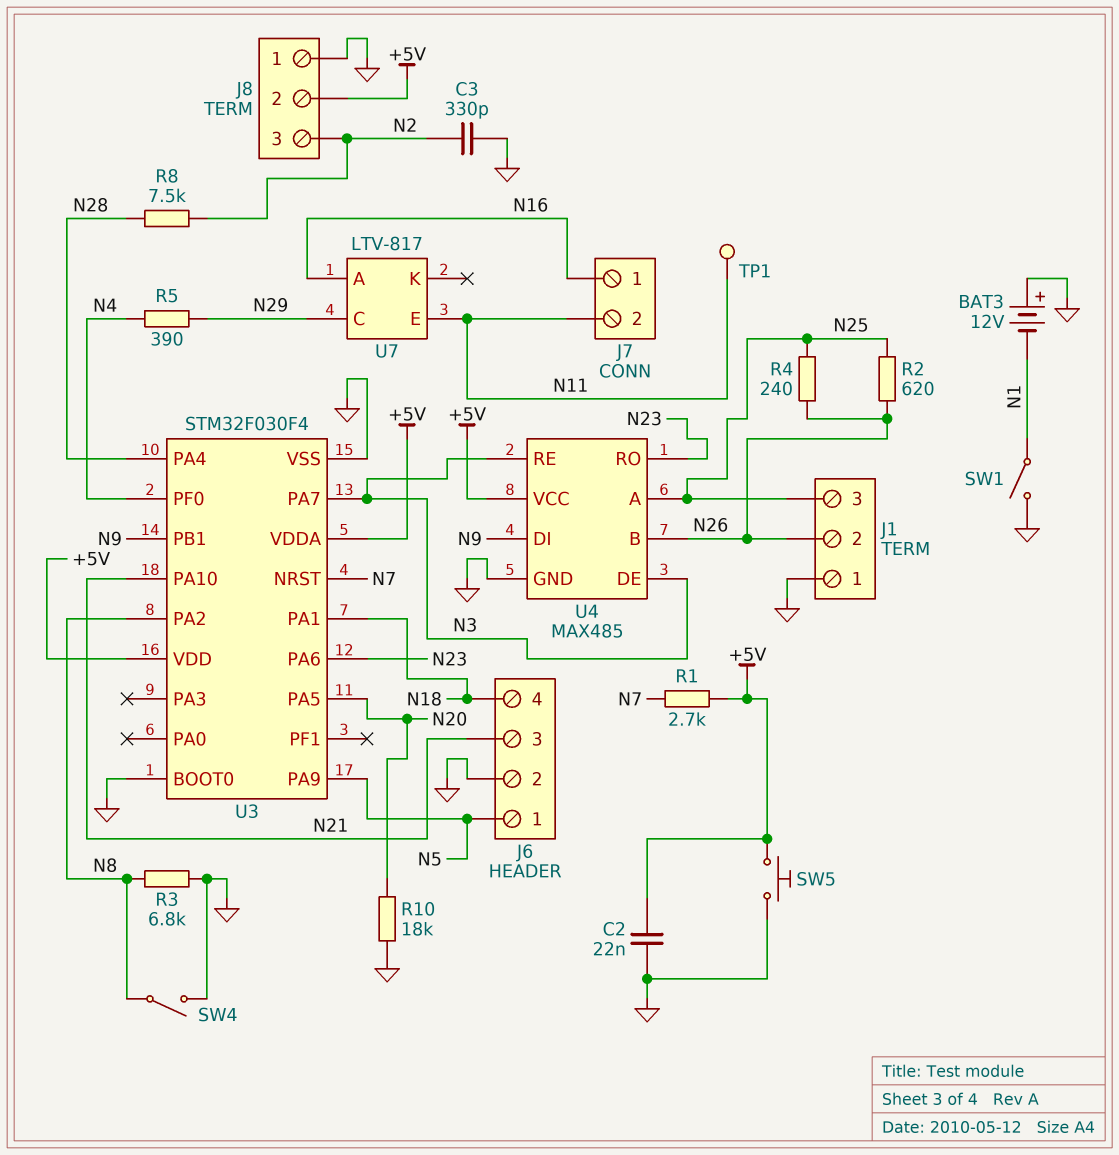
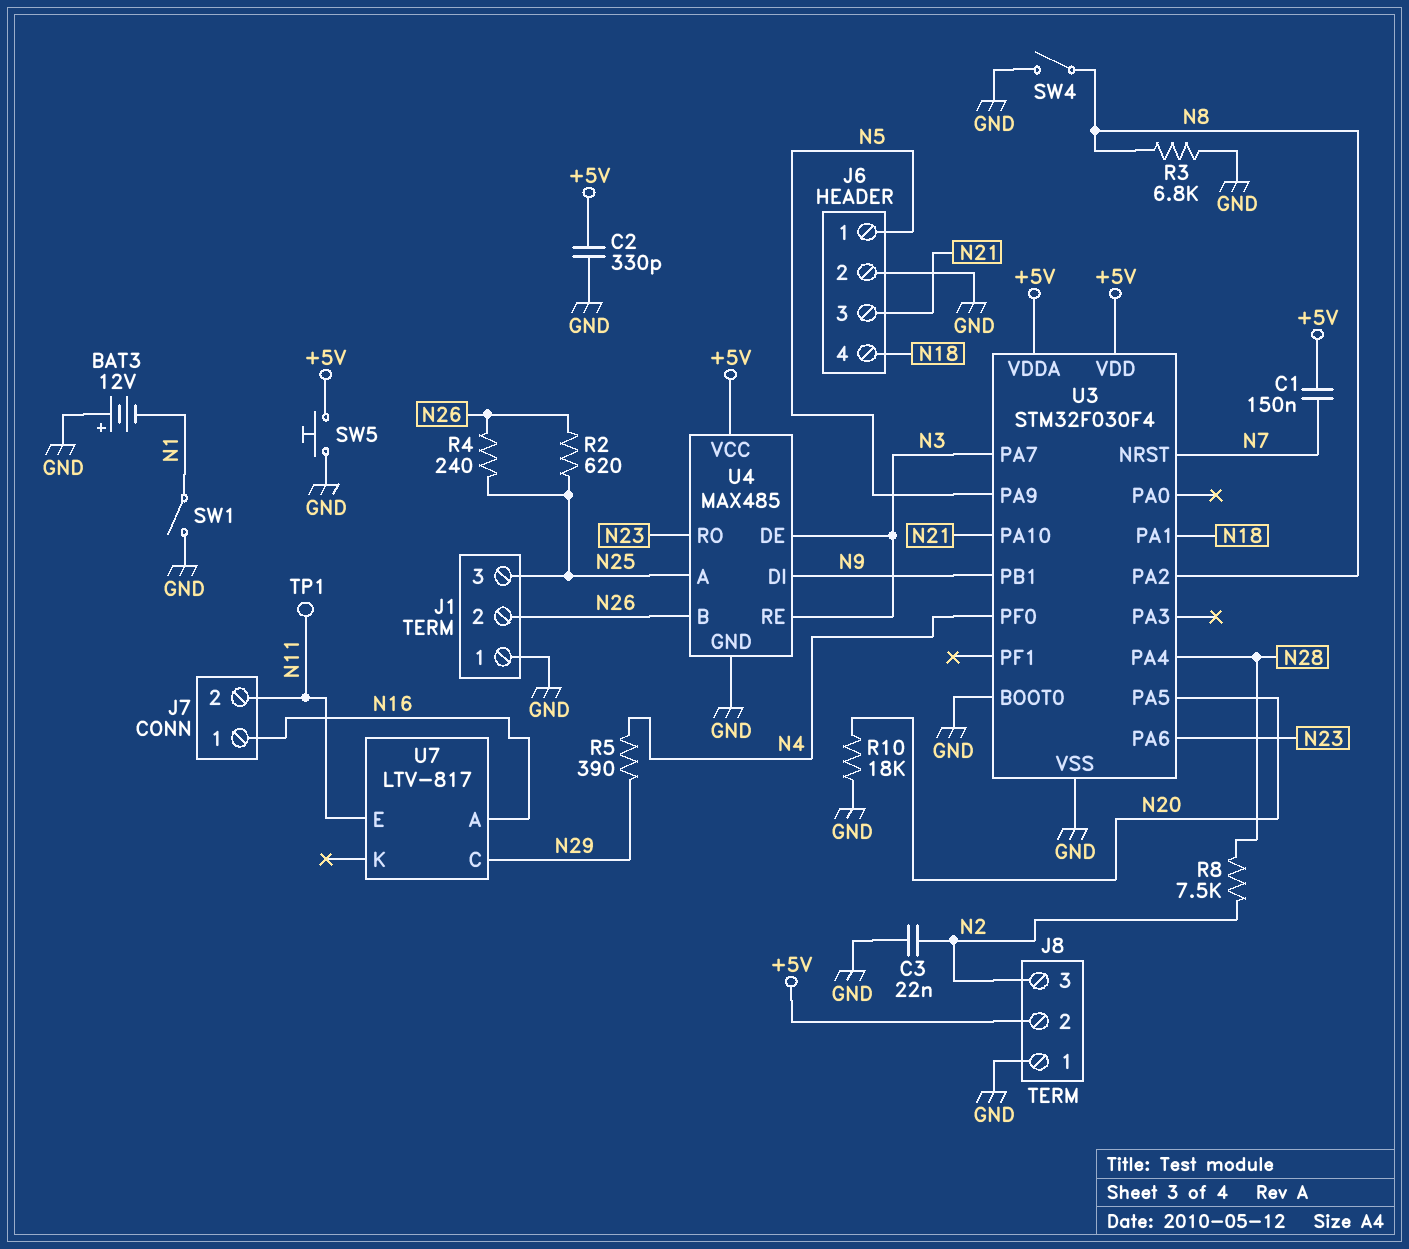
C1: none -> 150nF (+5V, N7)
C2: 22nF (+5V, GND) -> 330pF (+5V, GND)
C3: 330pF (GND, N2) -> 22nF (GND, N2)
R1: 2.7k (+5V, N7) -> none

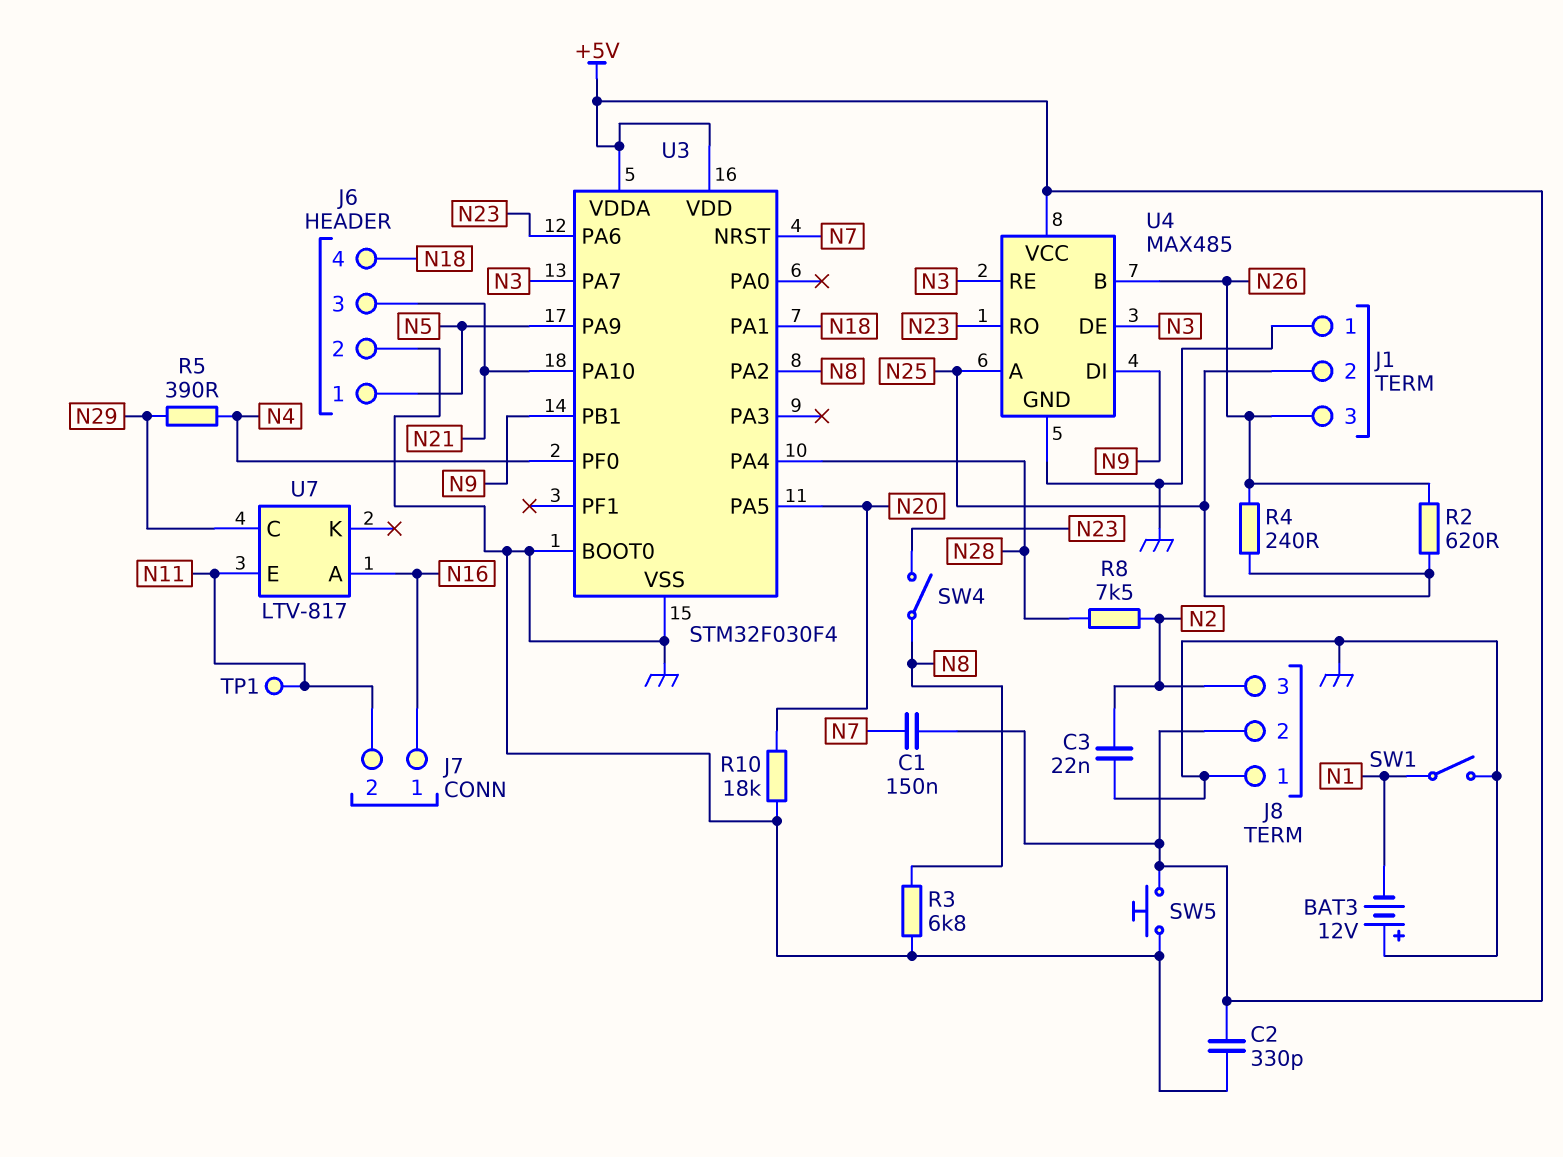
J1 pin 2: N26 -> N25
J1 pin 3: N25 -> N26
SW4: switch (GND, N8) -> switch (N8, N23)

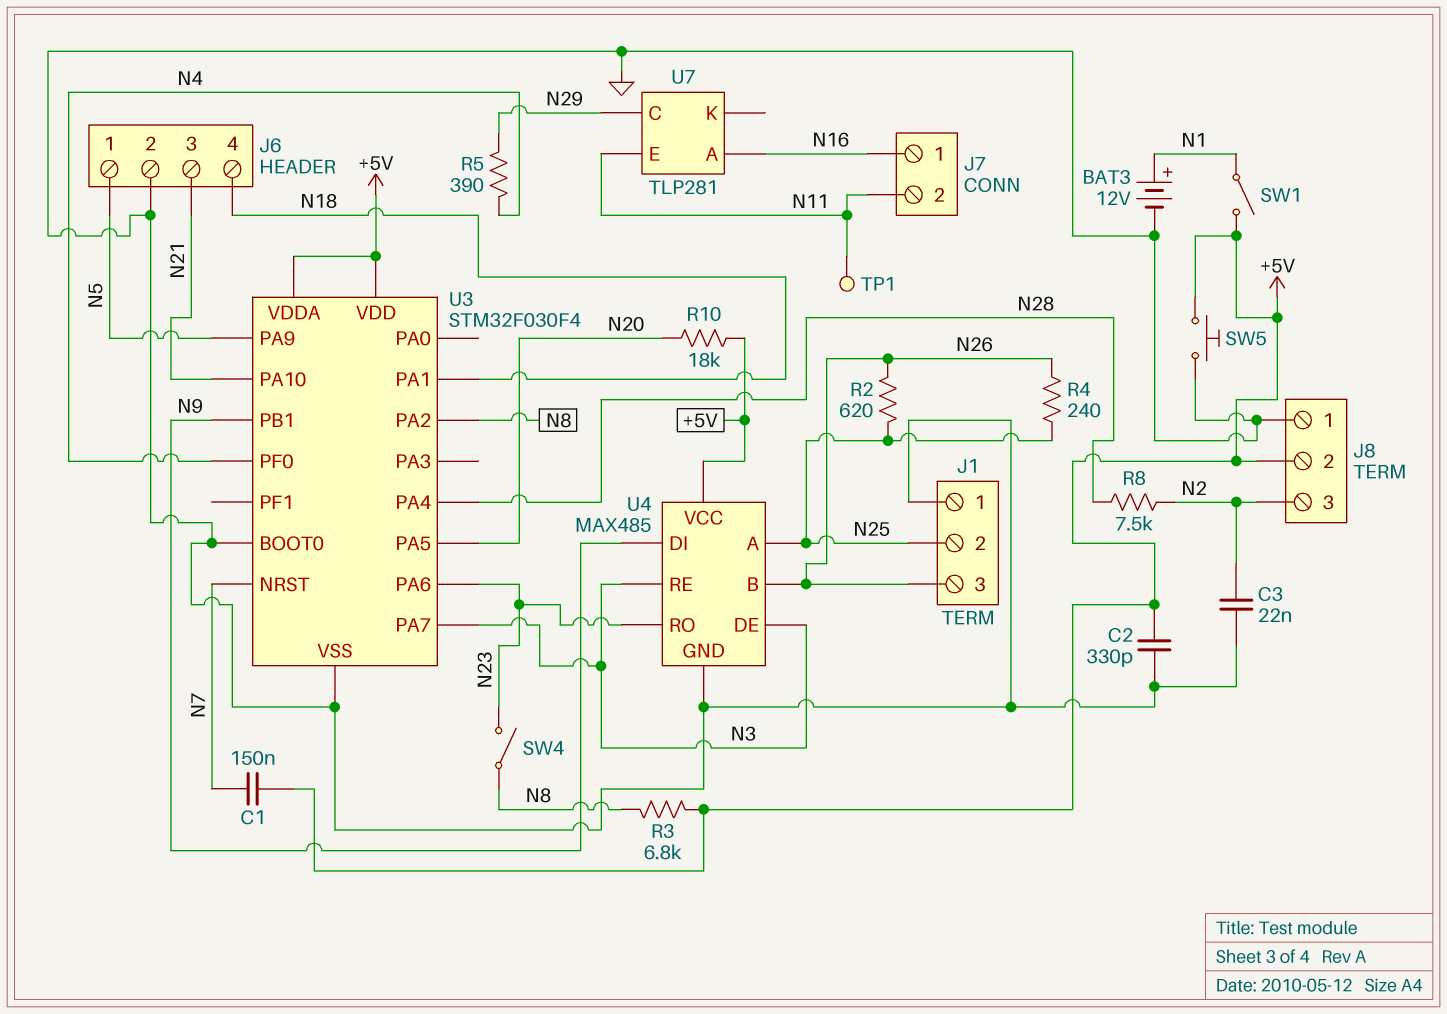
BAT3: 12V (plus GND, minus N1) -> 12V (plus N1, minus GND)
R3: 6.8k (GND, N8) -> 6.8k (+5V, N8)
R10: 18k (GND, N20) -> 18k (+5V, N20)
SW1: switch (GND, N1) -> switch (+5V, N1)
U7: LTV-817 -> TLP281

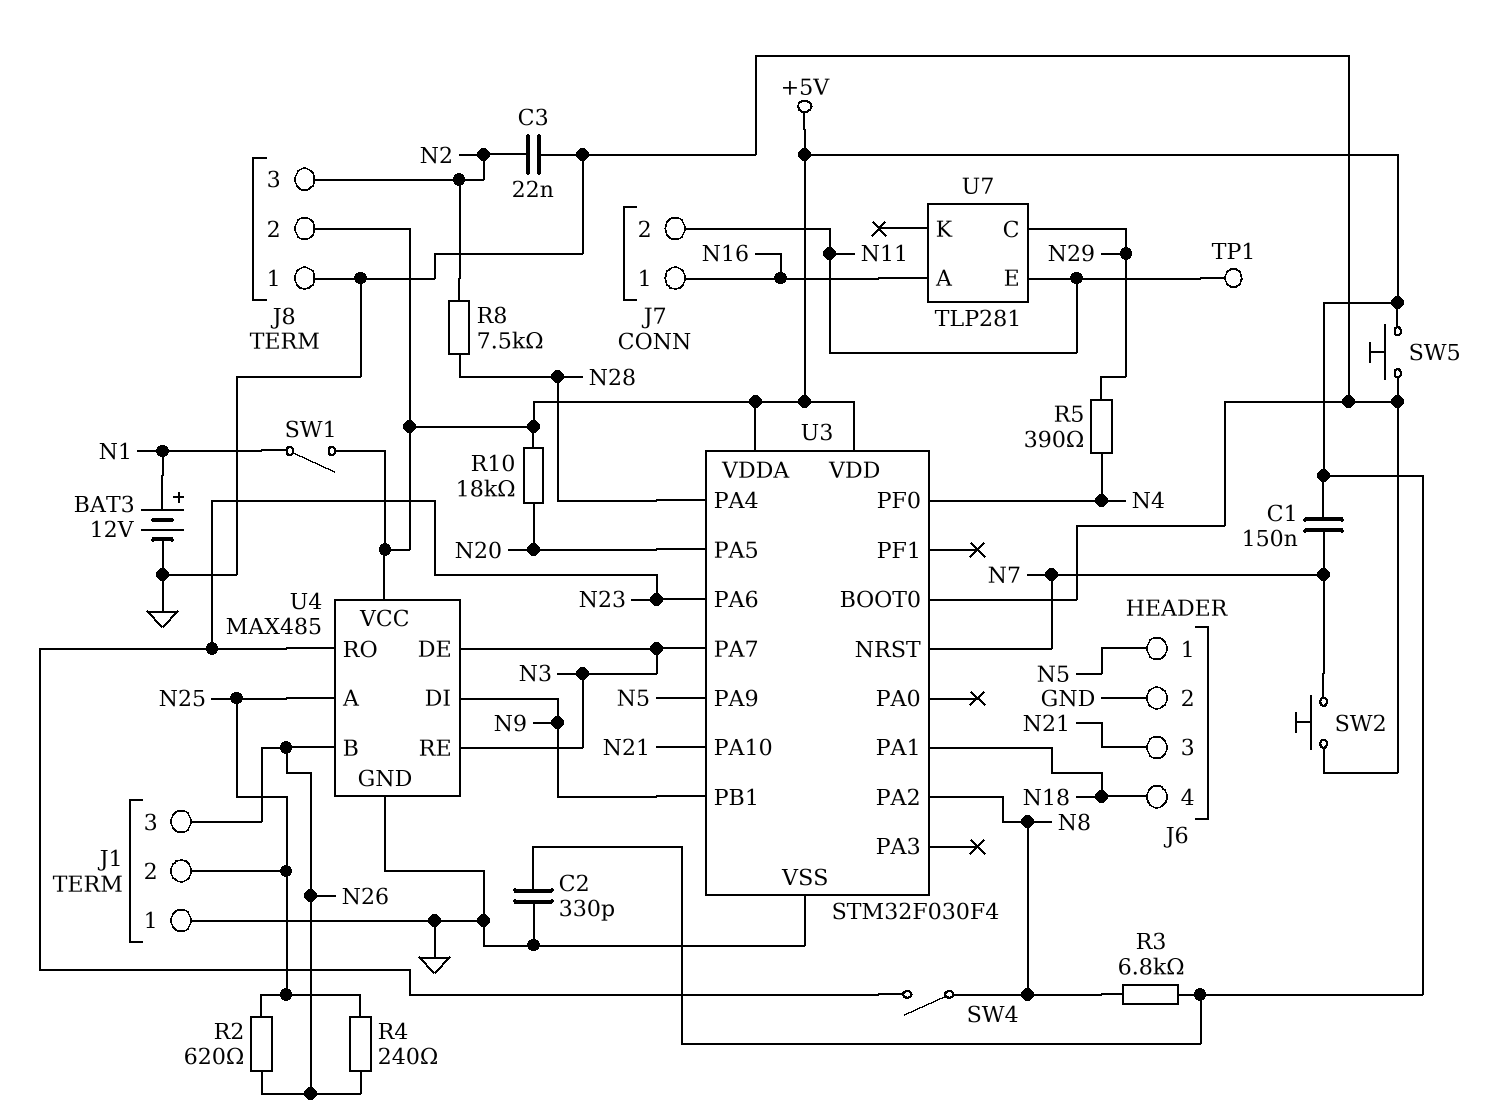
SW2: none -> button (GND, N7)

